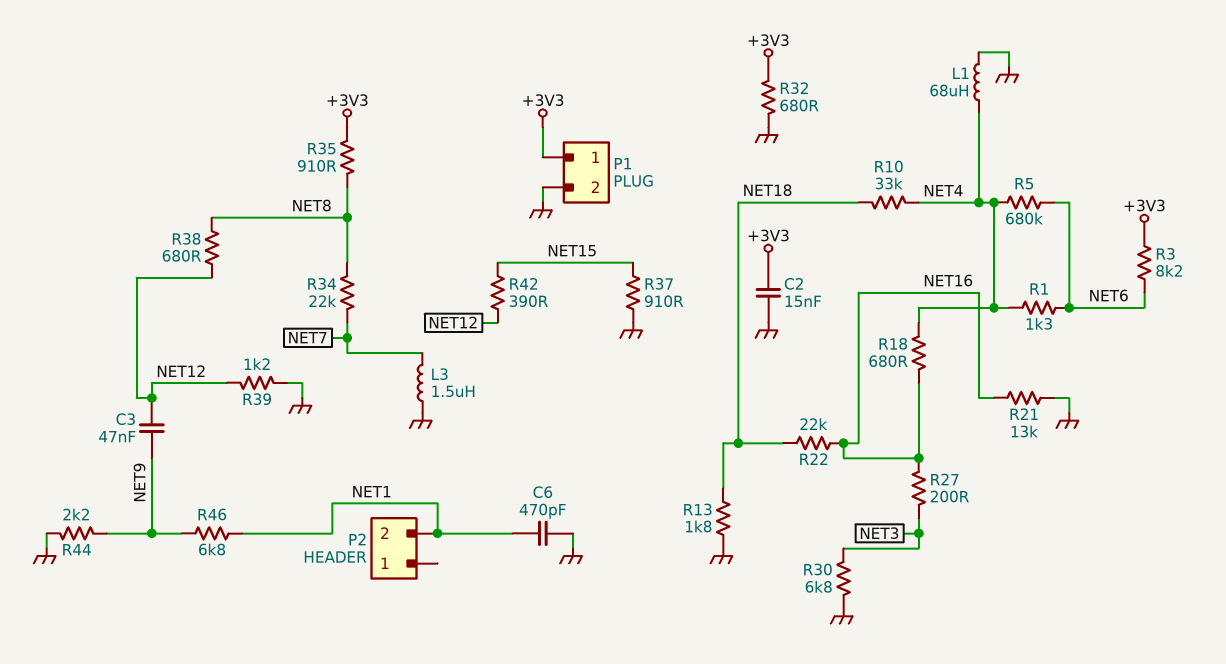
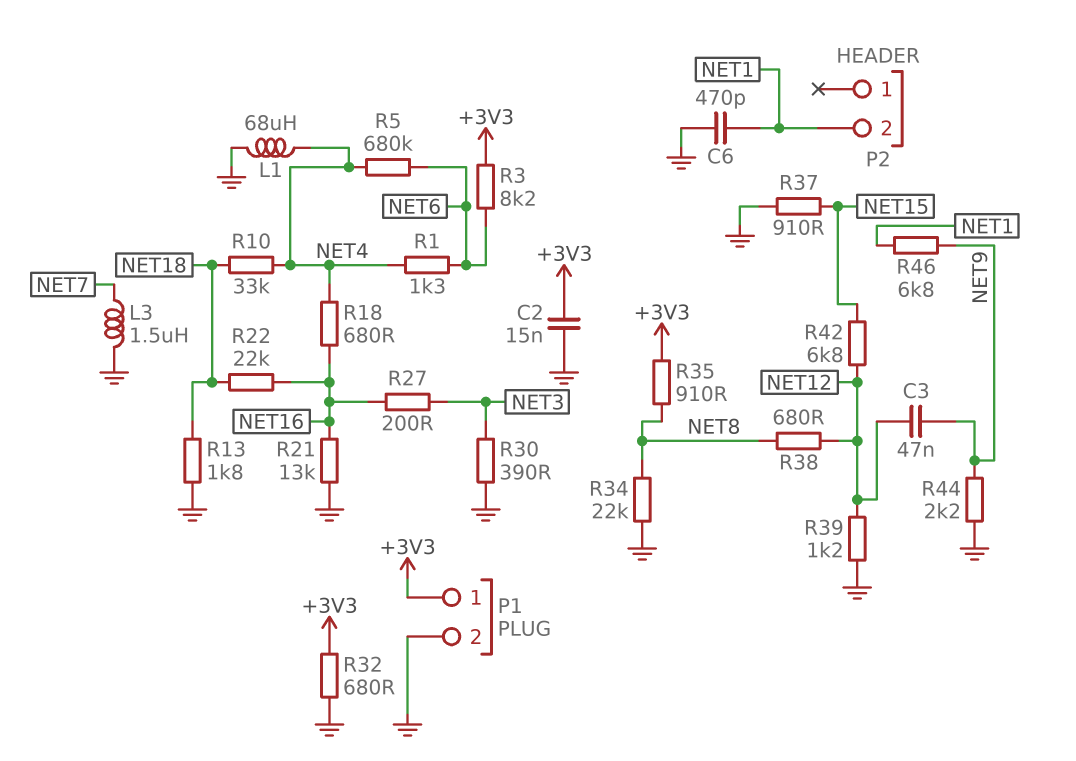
R30: 6.8k (GND, NET3) -> 390 (GND, NET3)
R34: 22k (NET7, NET8) -> 22k (GND, NET8)
R42: 390 (NET12, NET15) -> 6.8k (NET12, NET15)

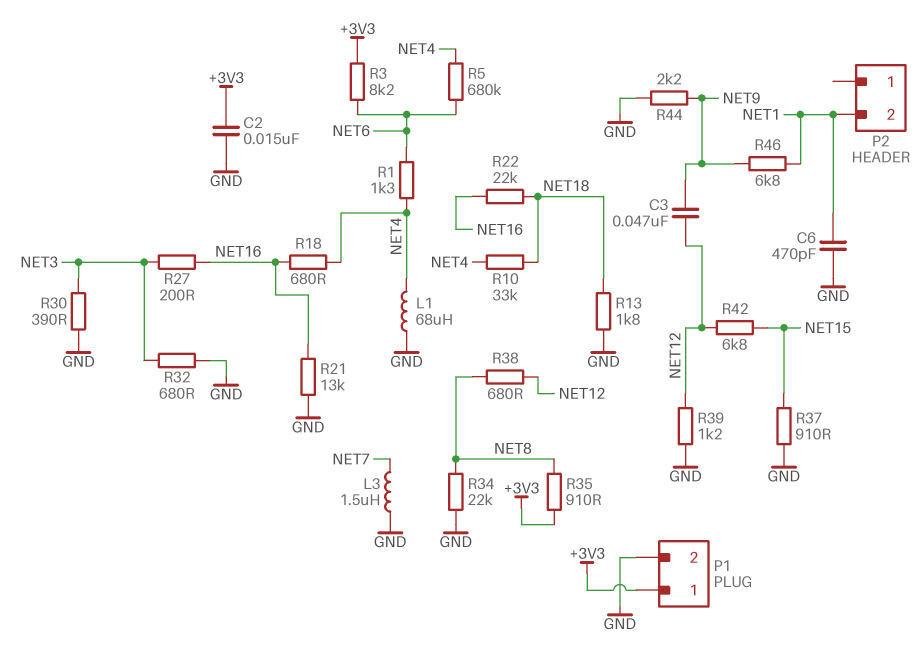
R32: 680 (+3V3, GND) -> 680 (GND, NET3)

